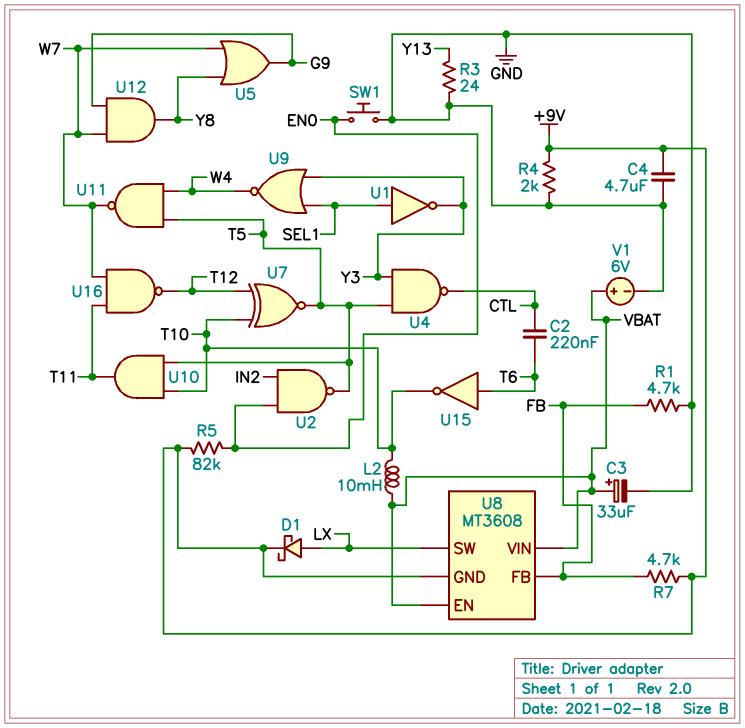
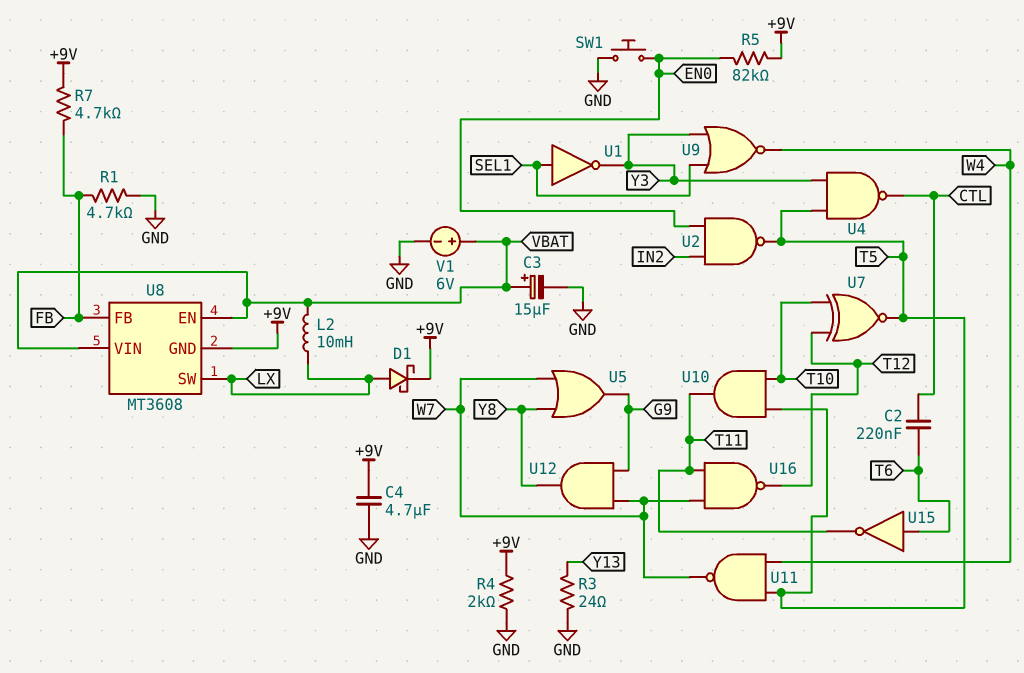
C3: 33uF (plus VBAT, minus GND) -> 15uF (plus VBAT, minus GND)
L2: 10mH (T10, VBAT) -> 10mH (LX, VBAT)
U15: NOT (in T6, out T10) -> NOT (in T6, out T11)

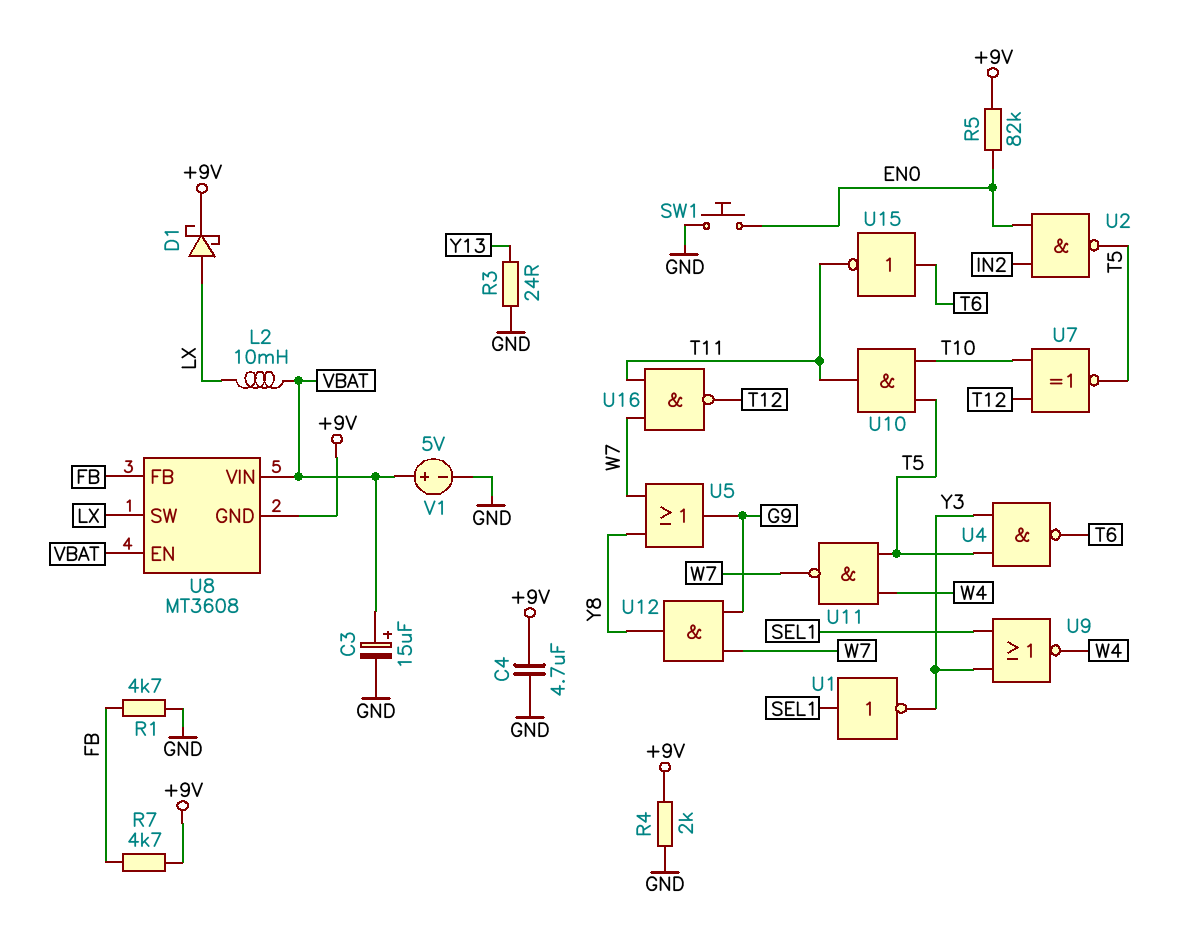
C2: 220nF (CTL, T6) -> none
U4: NAND (in T5, in Y3, out CTL) -> NAND (in T5, in Y3, out T6)
V1: 6V (plus VBAT, minus GND) -> 5V (plus VBAT, minus GND)

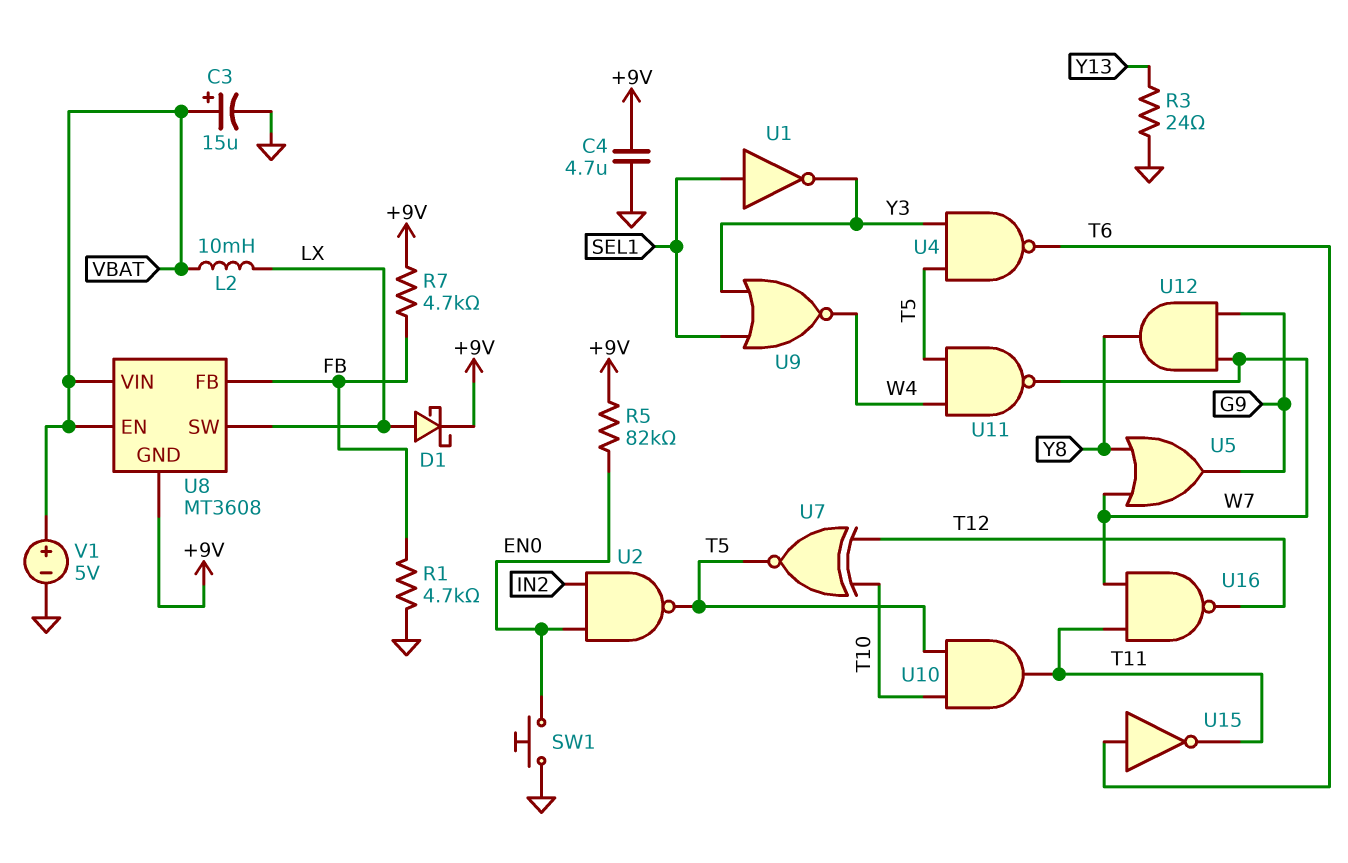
R4: 2k (+9V, GND) -> none

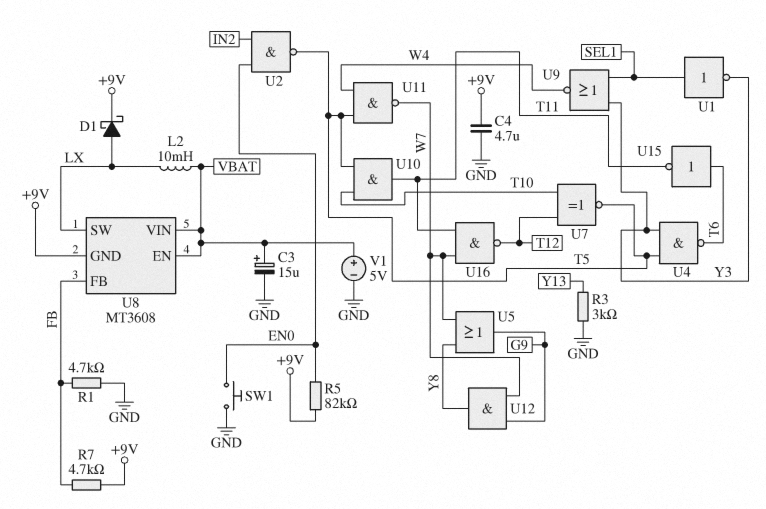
R3: 24 (GND, Y13) -> 3k (GND, Y13)

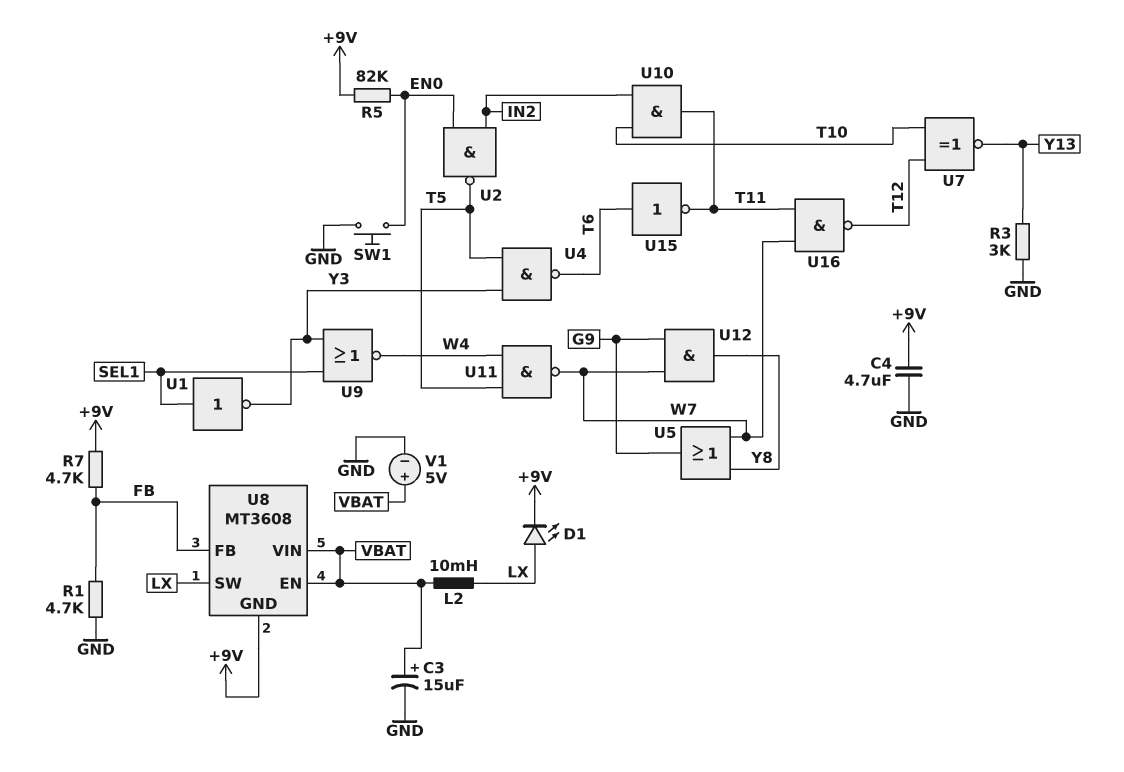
D1: schottky (A LX, K +9V) -> LED (A LX, K +9V)
U7: XNOR (in T10, in T12, out T5) -> XNOR (in T10, in T12, out Y13)
U10: AND (in T5, in T10, out T11) -> AND (in IN2, in T10, out T11)

